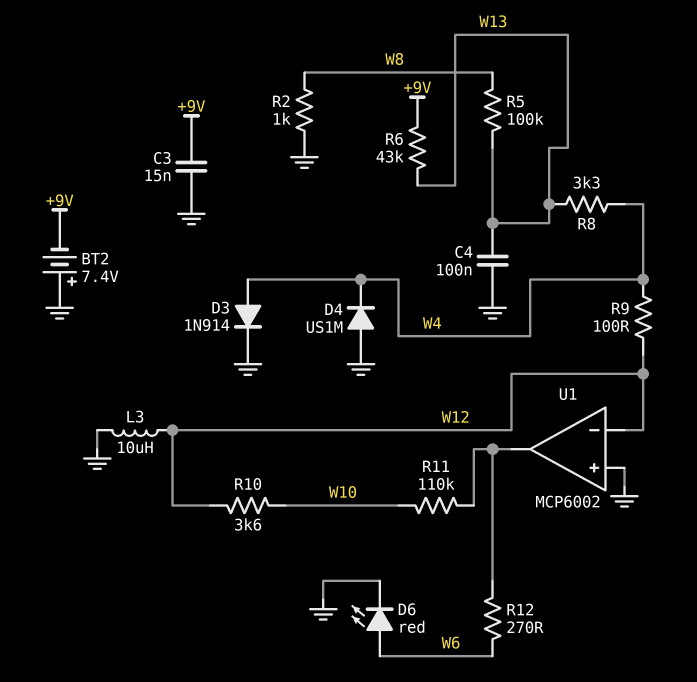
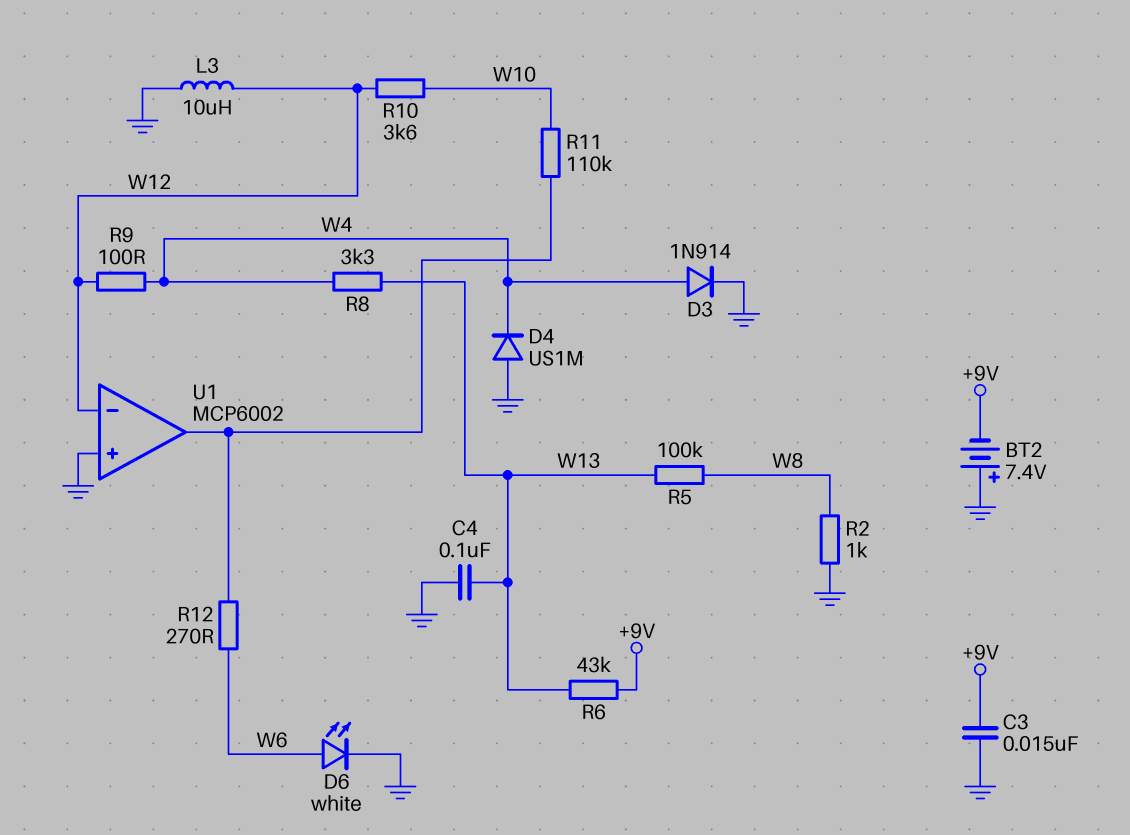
D6: LED red (A W6, K GND) -> LED white (A W6, K GND)

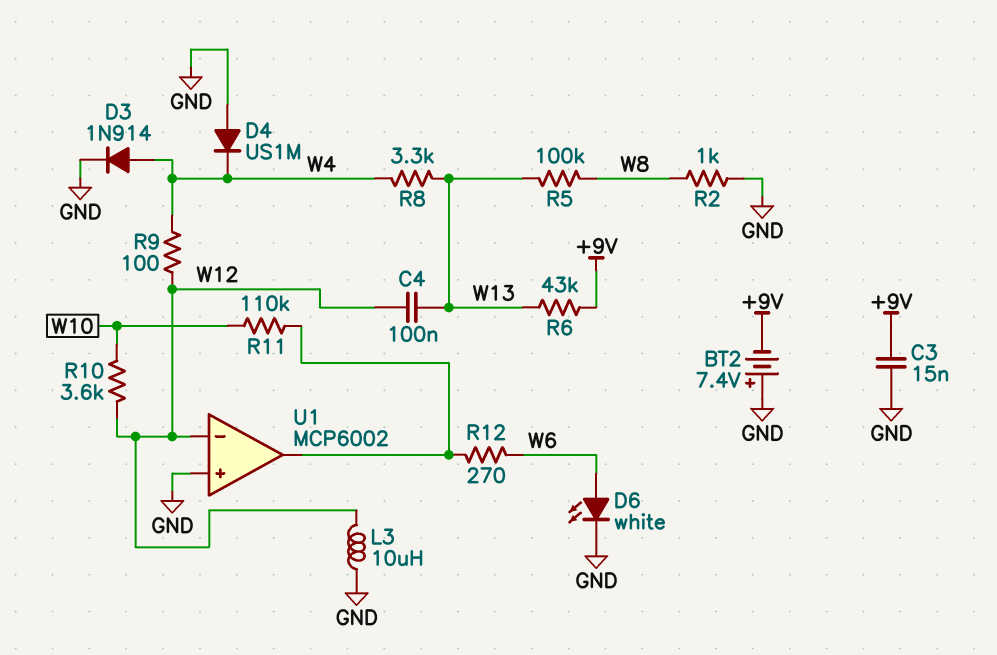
C4: 100nF (GND, W13) -> 100nF (W12, W13)

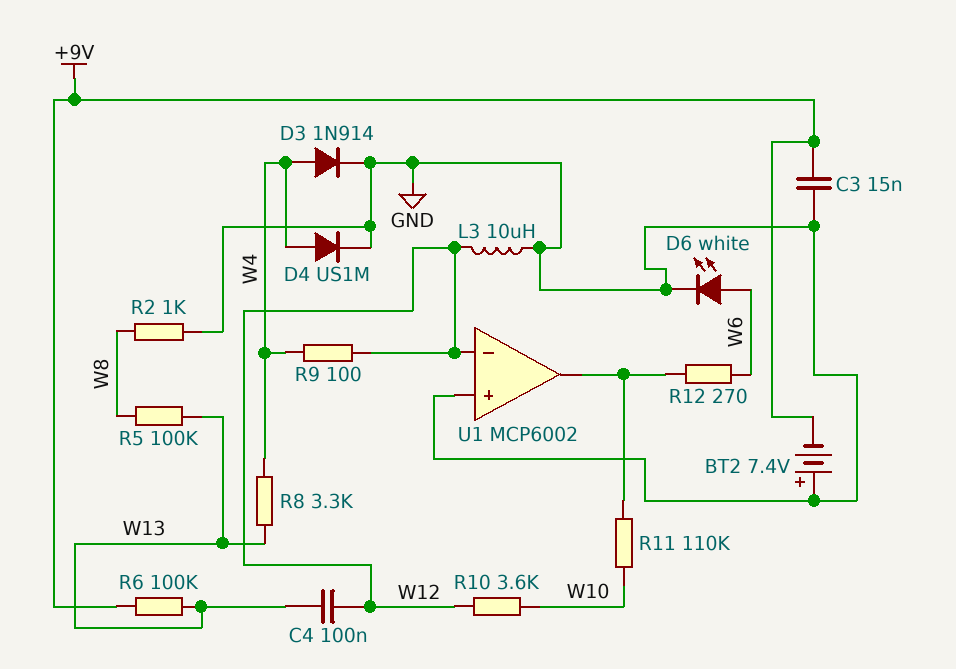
D4: diode US1M (A GND, K W4) -> diode US1M (A W4, K GND)
R6: 43k (+9V, W13) -> 100k (+9V, W13)

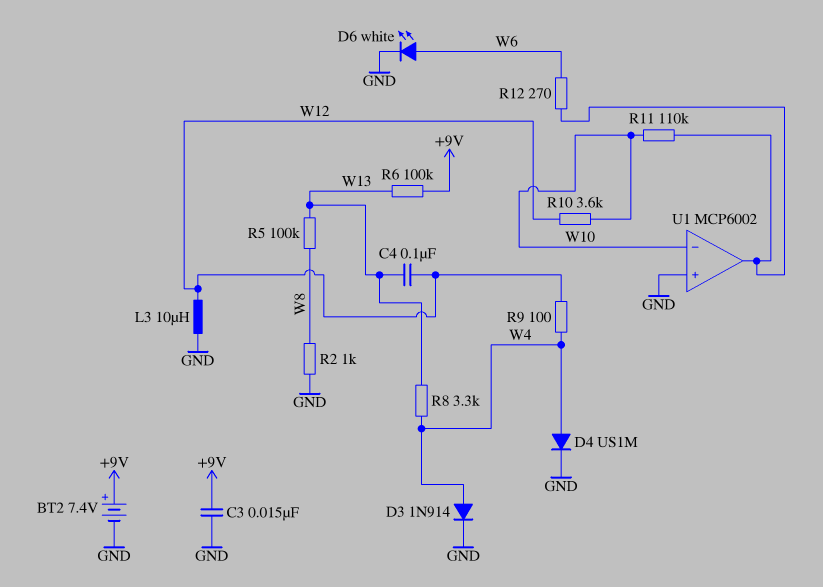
BT2: 7.4V (plus GND, minus +9V) -> 7.4V (plus +9V, minus GND)
U1 pin in-: W12 -> W10

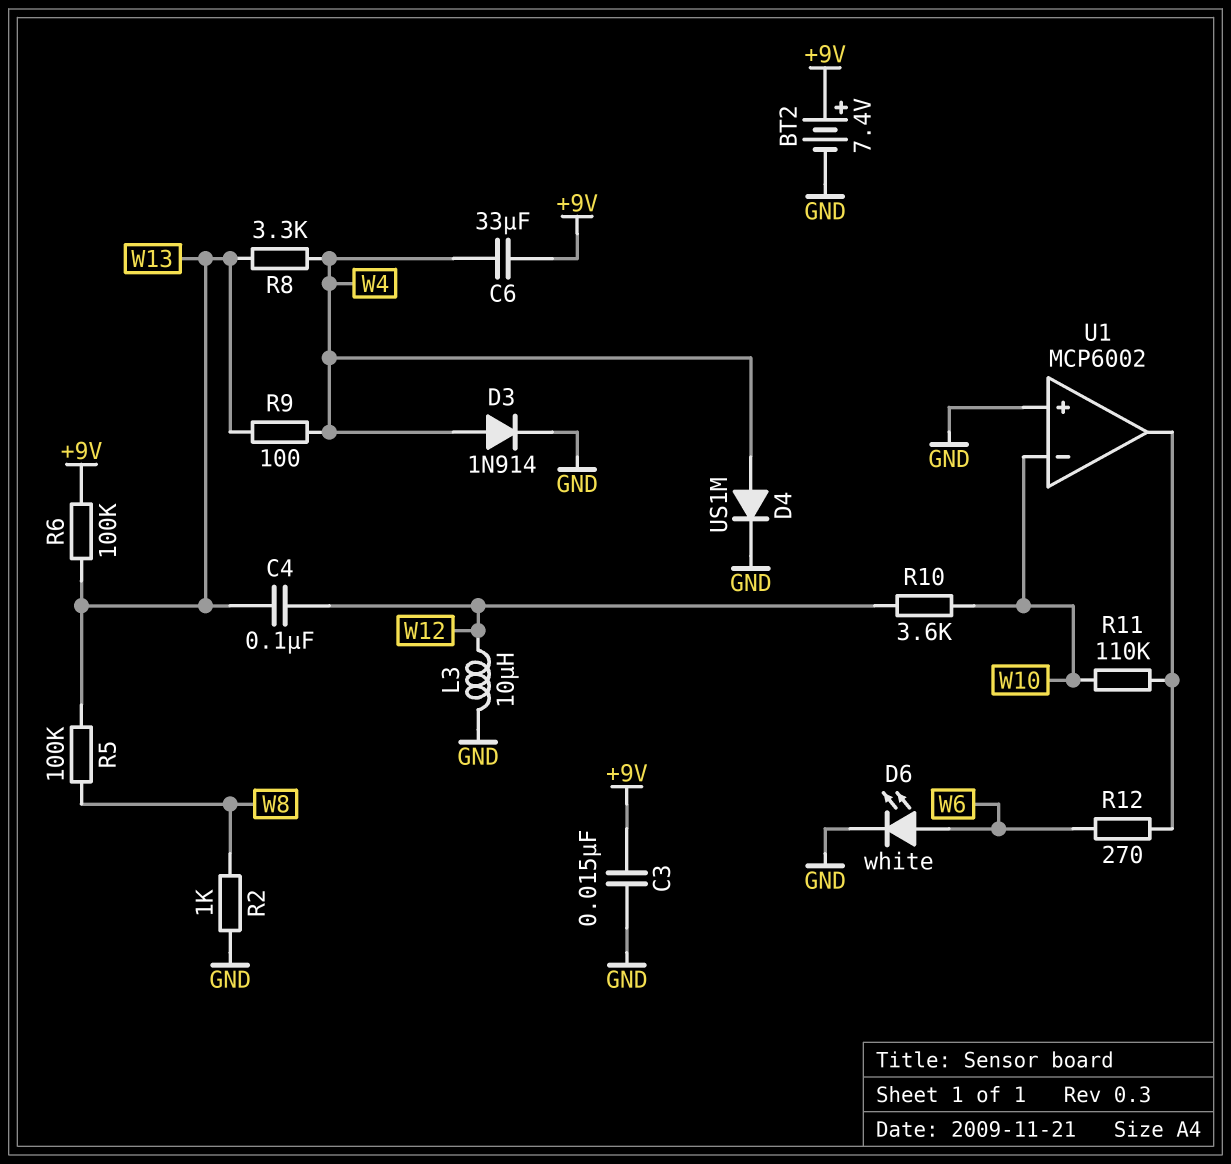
C6: none -> 33uF (+9V, W4)
R9: 100 (W4, W12) -> 100 (W4, W13)

